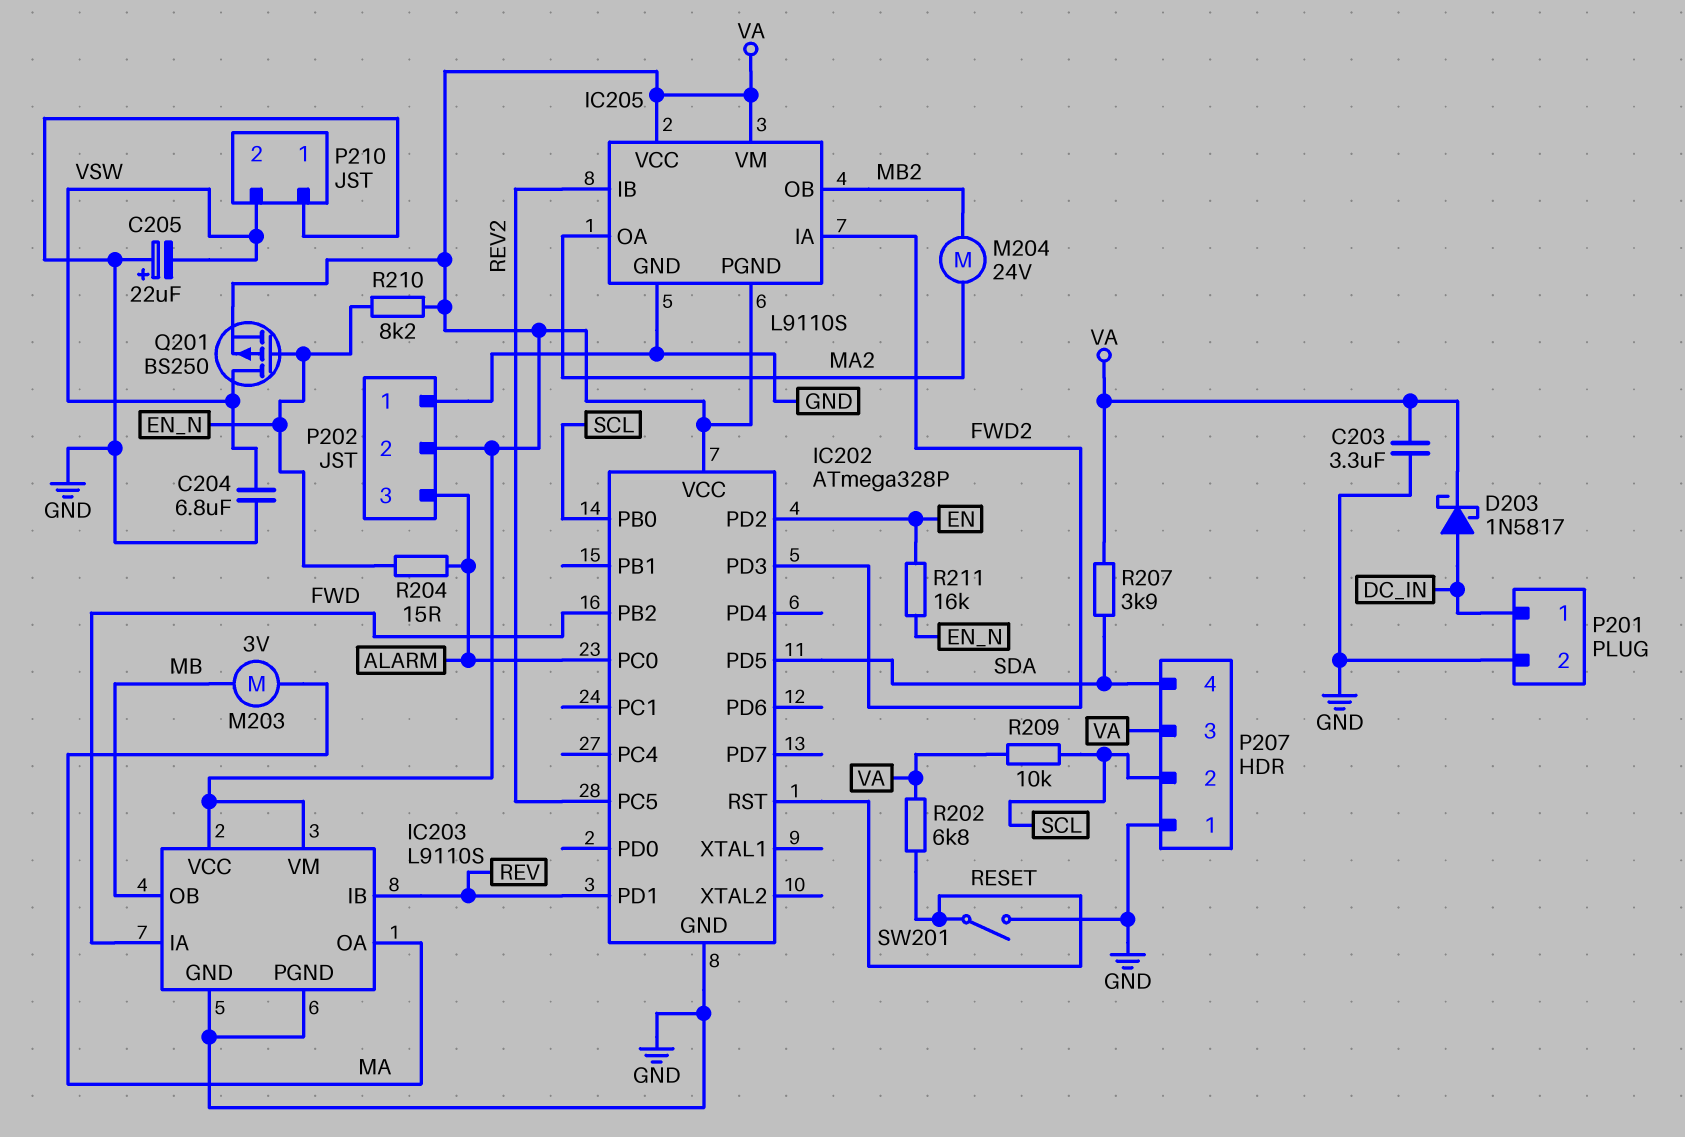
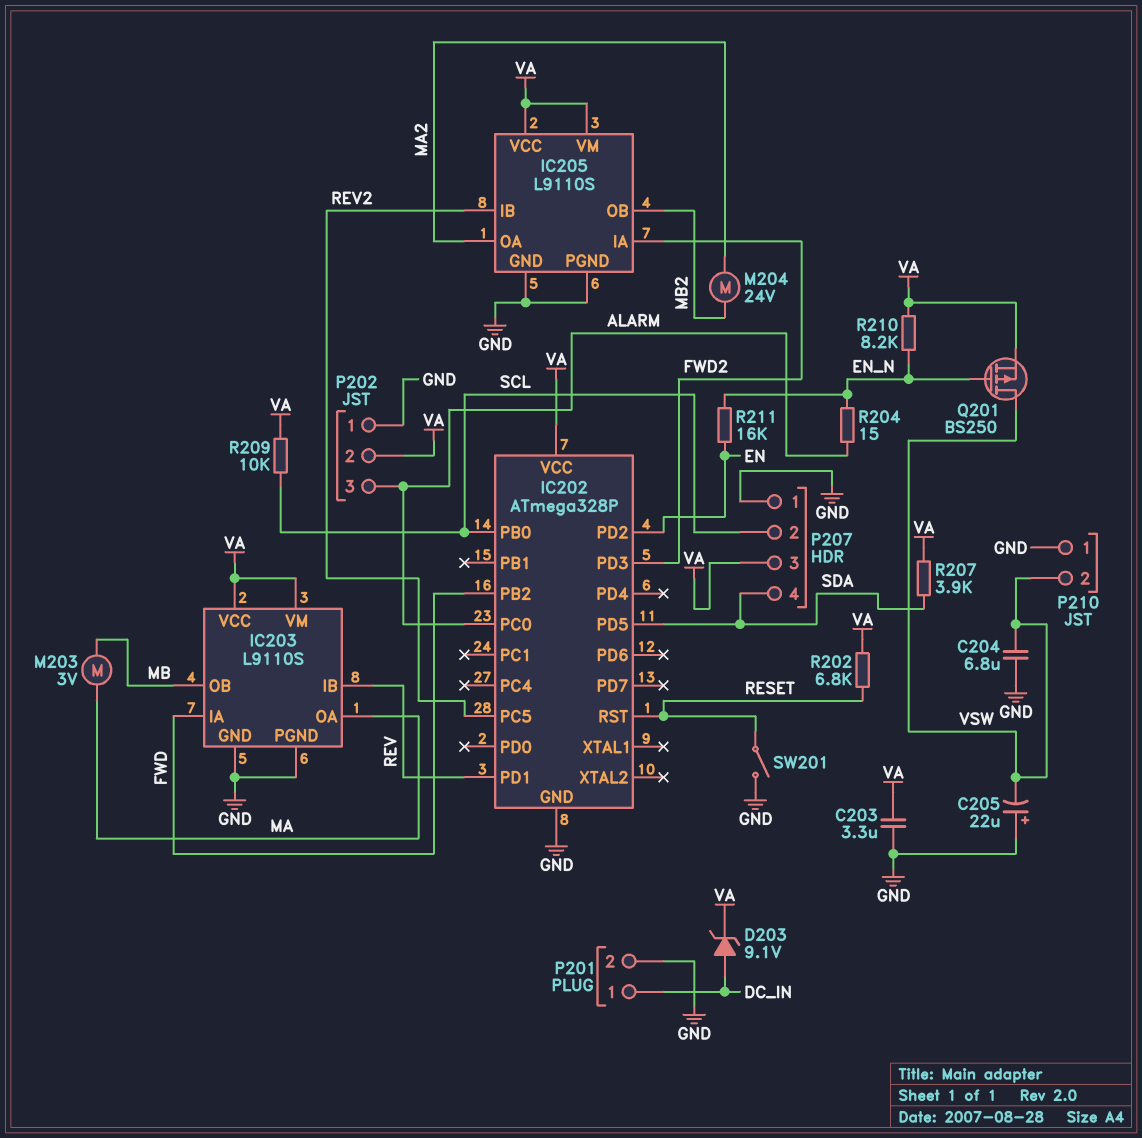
D203: schottky 1N5817 (A DC_IN, K VA) -> zener 9.1V (A DC_IN, K VA)
IC205 pin PGND: VA -> GND

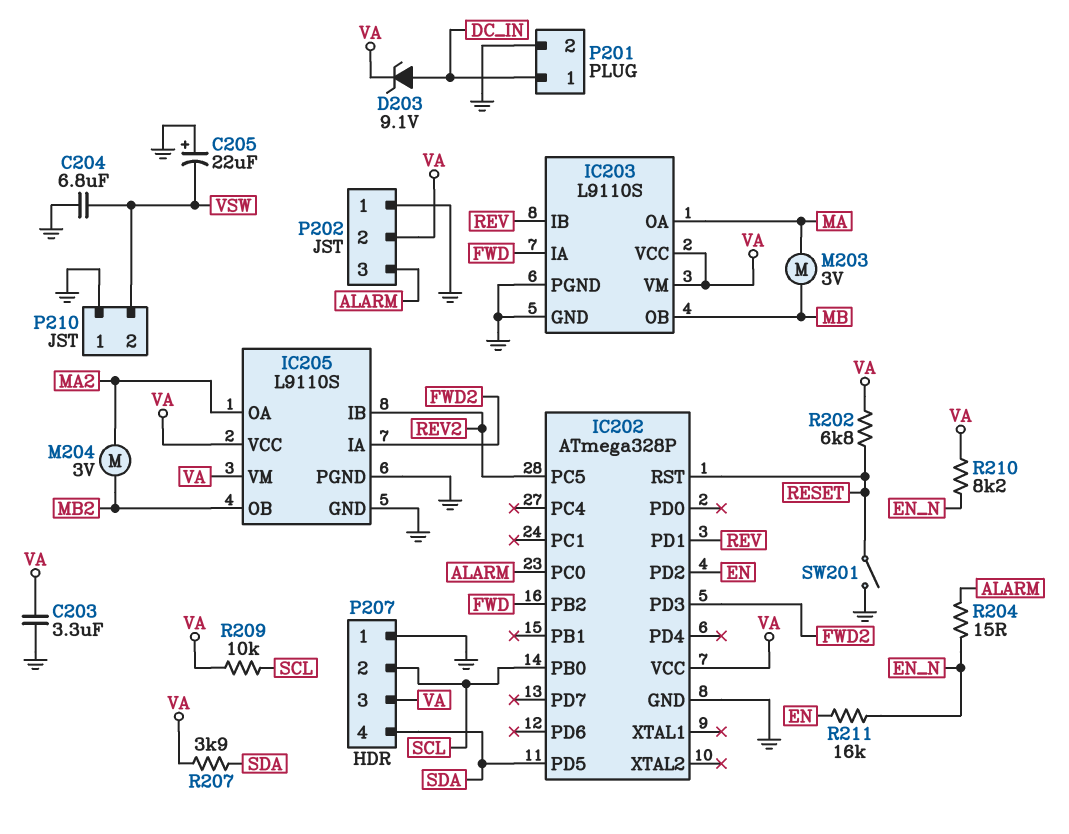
M204: motor 24V (MA2, MB2) -> motor 3V (MA2, MB2)
Q201: PMOS BS250 (G EN_N, D VSW, S VA) -> none

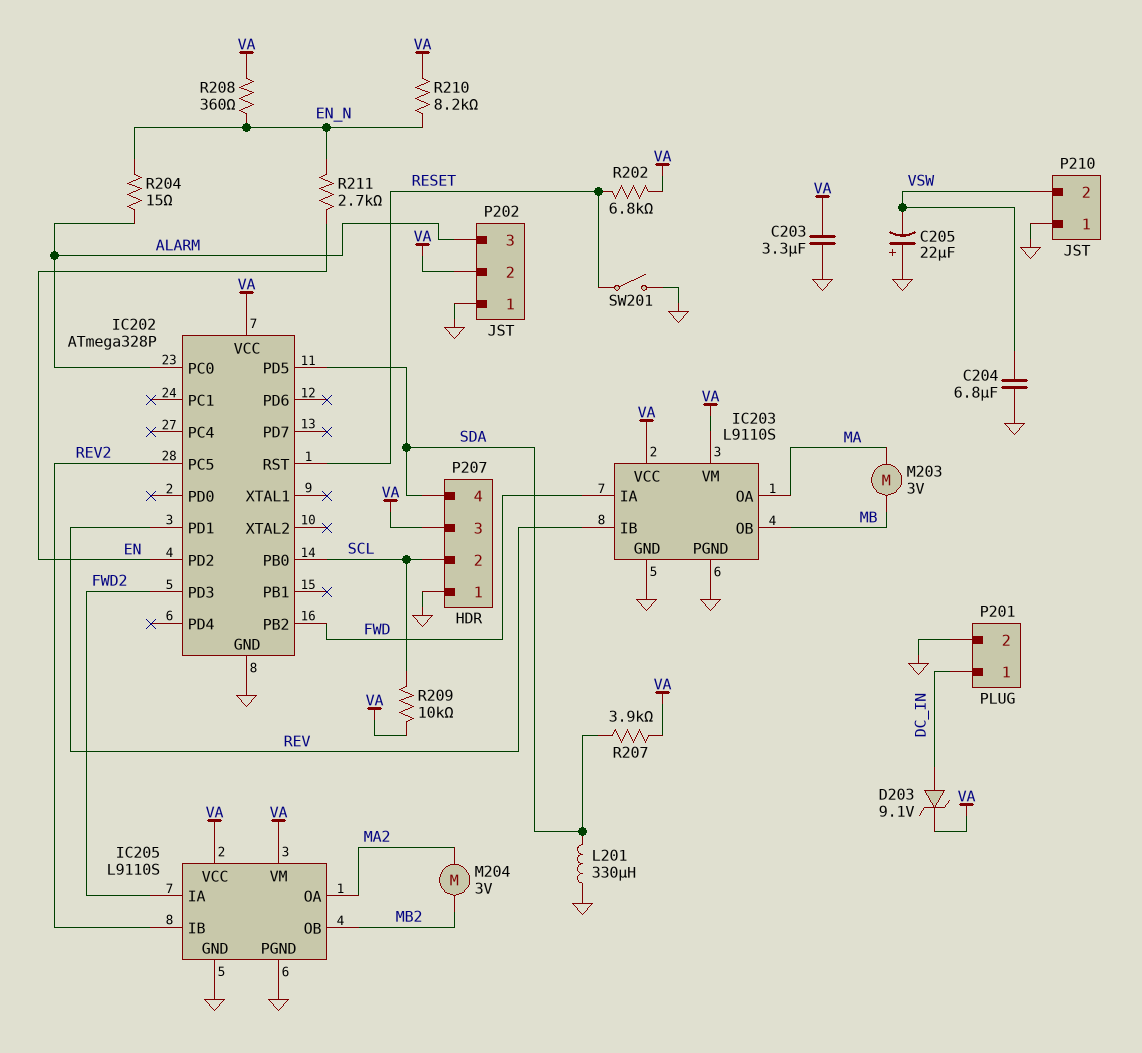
L201: none -> 330uH (GND, SDA)
R208: none -> 360 (EN_N, VA)
R211: 16k (EN, EN_N) -> 2.7k (EN, EN_N)

